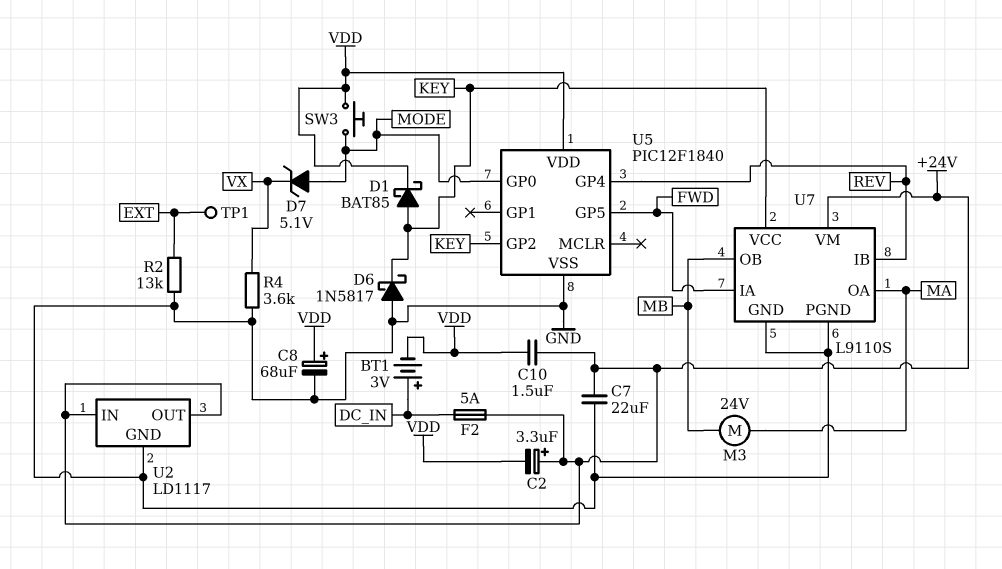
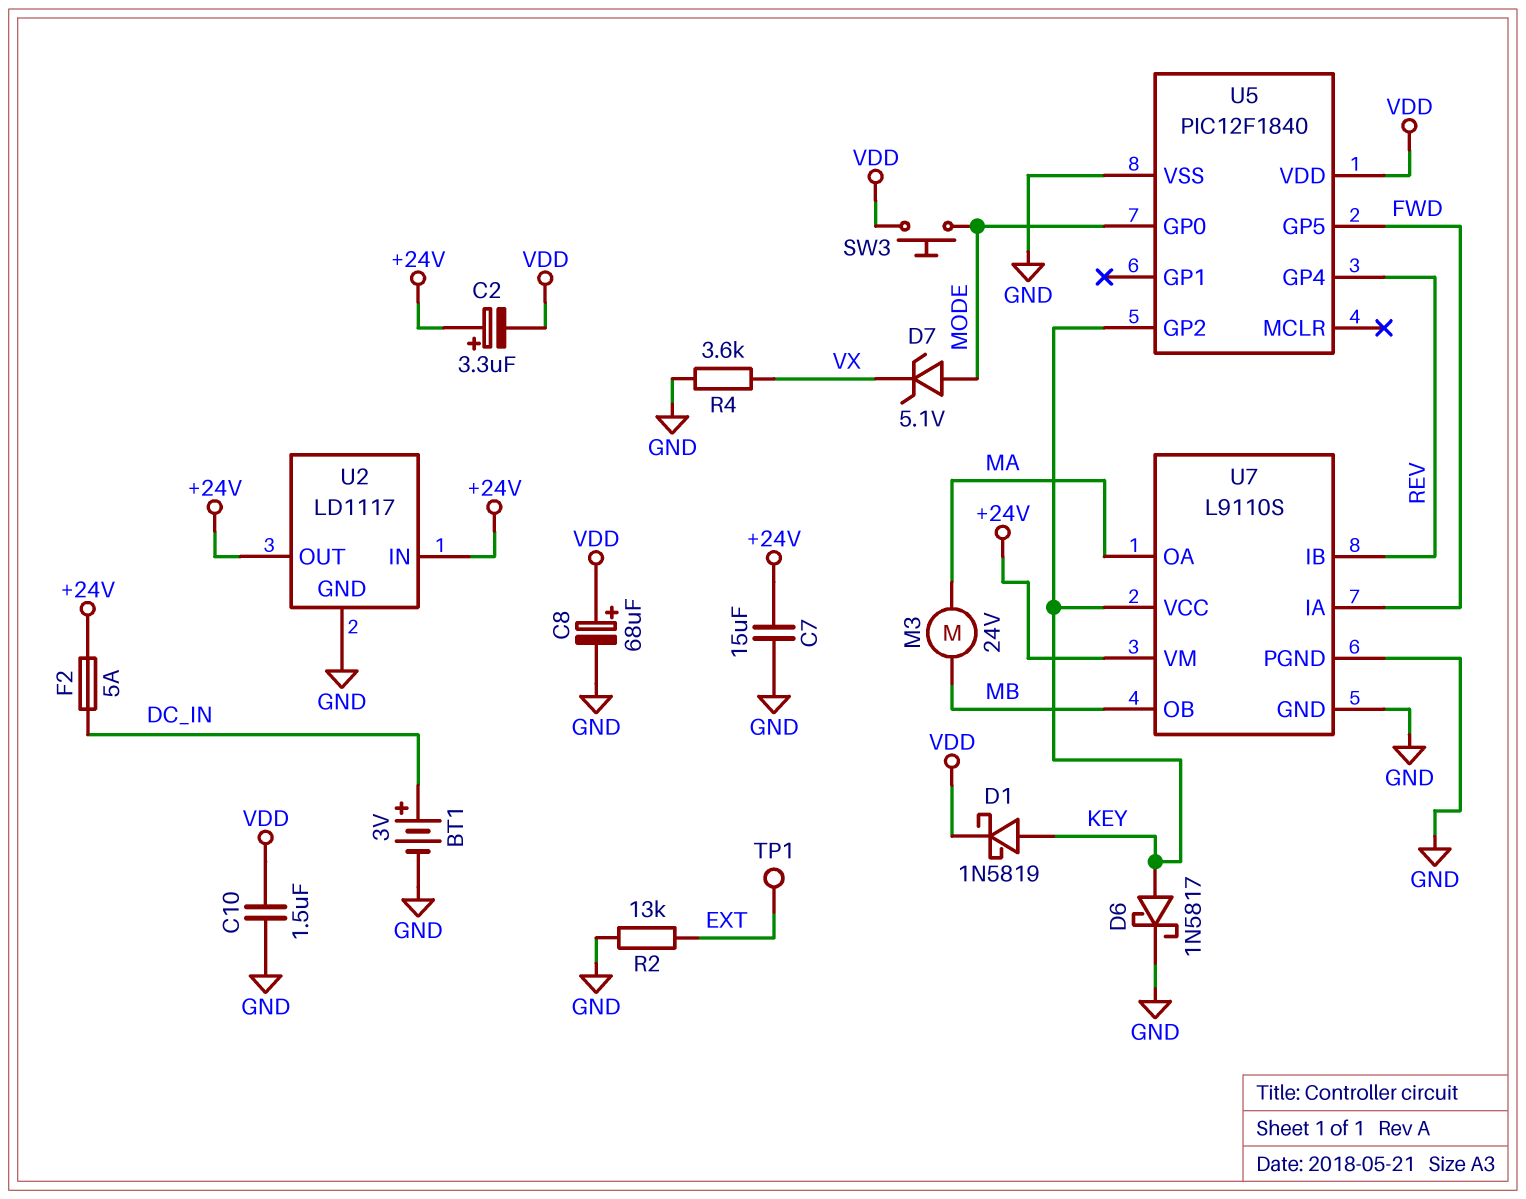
BT1: 3V (plus DC_IN, minus VDD) -> 3V (plus DC_IN, minus GND)
C7: 22uF (+24V, GND) -> 15uF (+24V, GND)
C10: 1.5uF (+24V, VDD) -> 1.5uF (GND, VDD)
D1: schottky BAT85 (A KEY, K VDD) -> schottky 1N5819 (A KEY, K VDD)
D6: schottky 1N5817 (A GND, K KEY) -> schottky 1N5817 (A KEY, K GND)

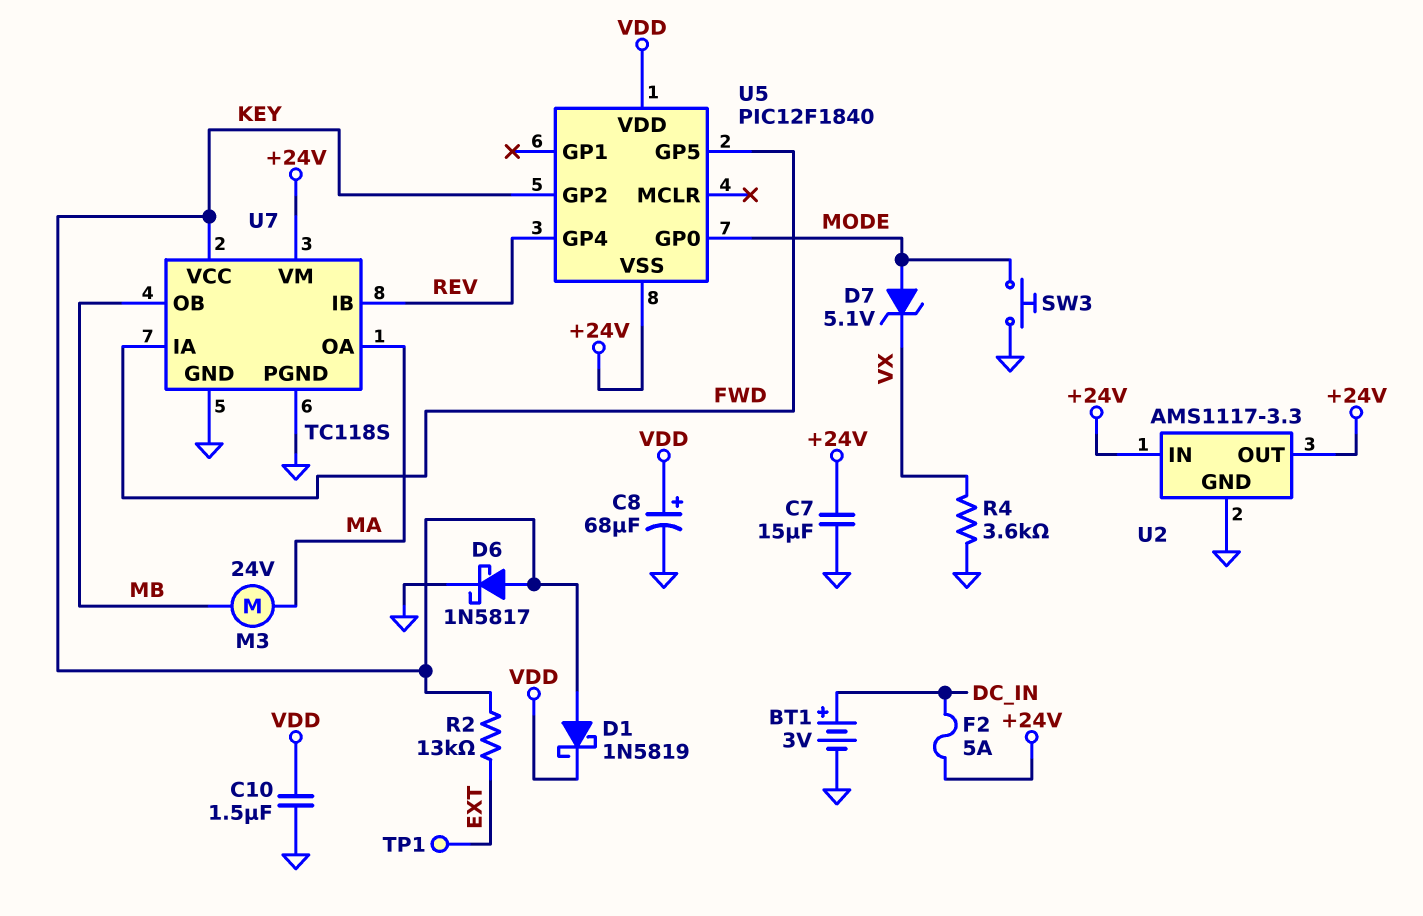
C2: 3.3uF (plus +24V, minus VDD) -> none
R2: 13k (EXT, GND) -> 13k (EXT, KEY)
SW3: button (MODE, VDD) -> button (GND, MODE)
U2: LD1117 -> AMS1117-3.3
U5 pin VSS: GND -> +24V
U7: L9110S -> TC118S

